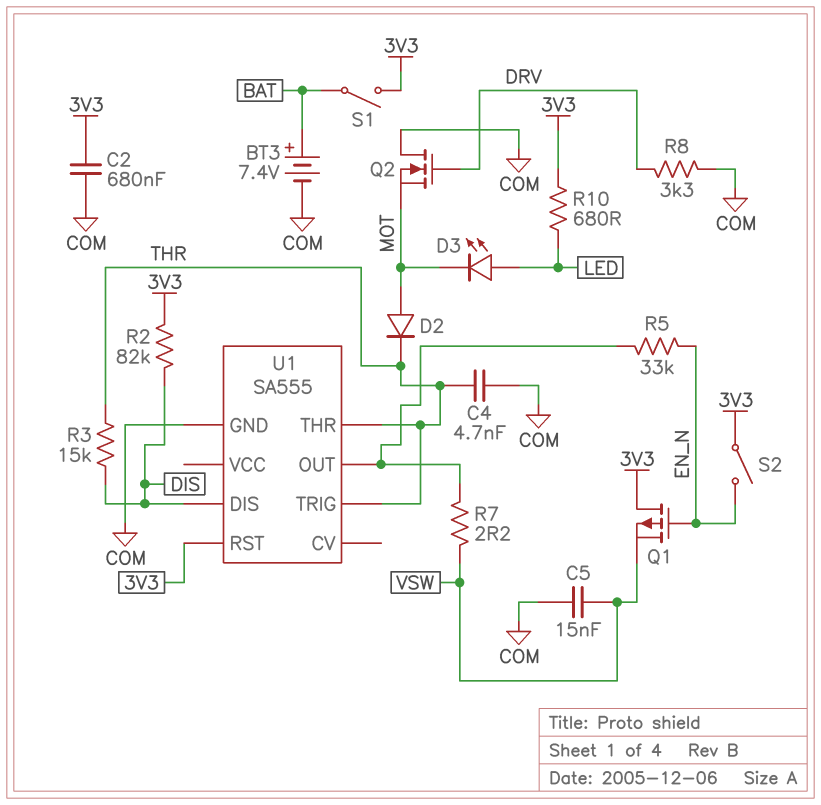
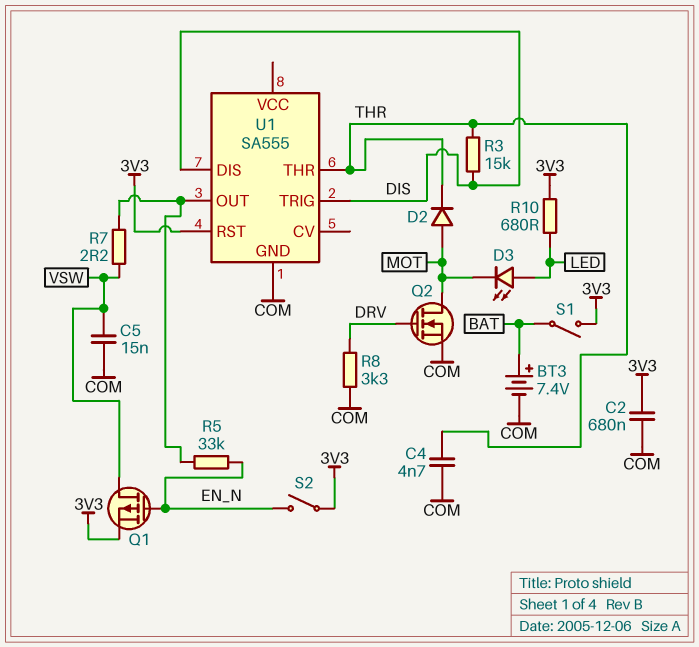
Q1: PMOS (G EN_N, D 3V3, S VSW) -> PMOS (G EN_N, D VSW, S 3V3)
Q2: NMOS (G DRV, D COM, S MOT) -> NMOS (G DRV, D MOT, S COM)
R2: 82k (3V3, DIS) -> none
U1 pin TRIG: THR -> DIS

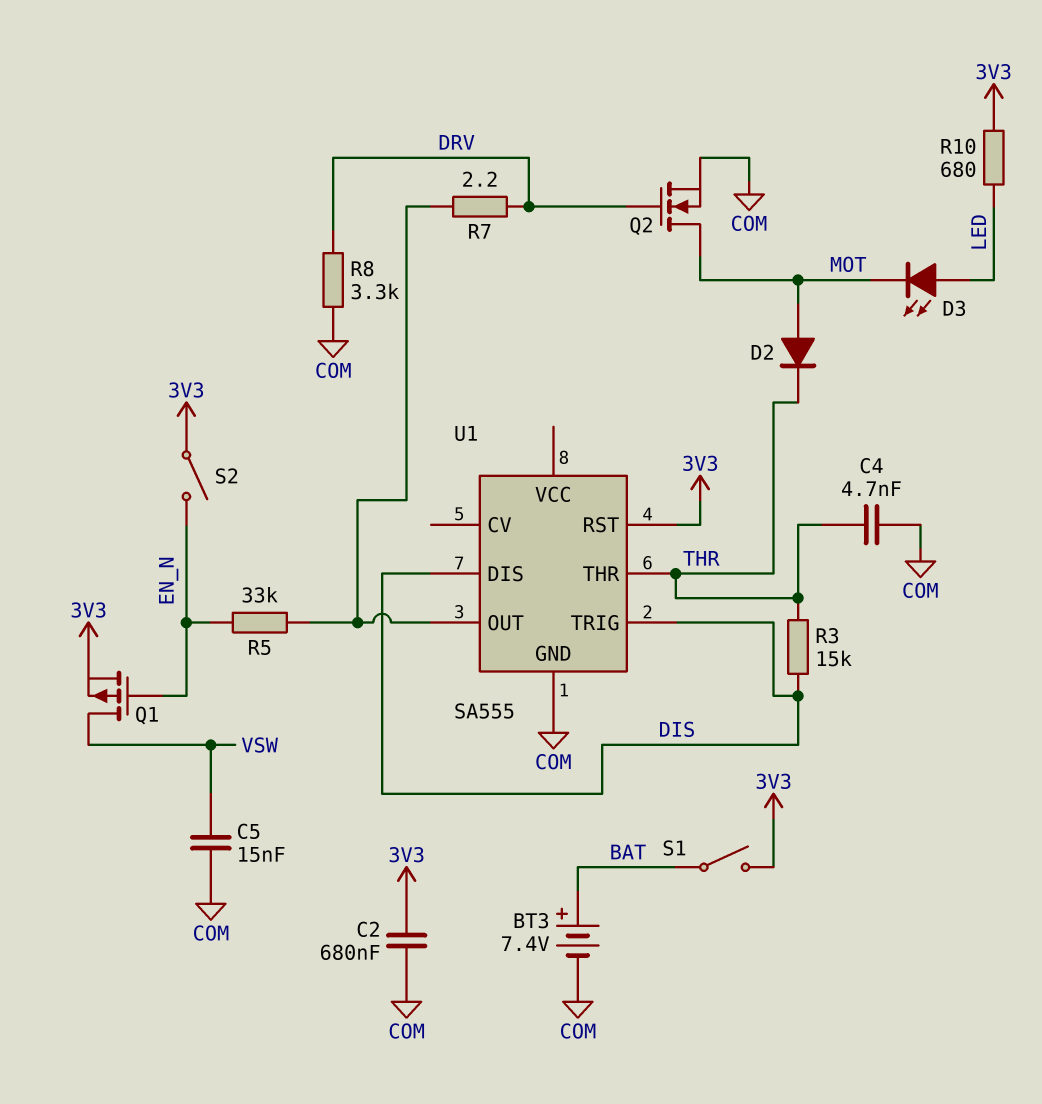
R7: 2.2 (U1/OUT, VSW) -> 2.2 (DRV, U1/OUT)

